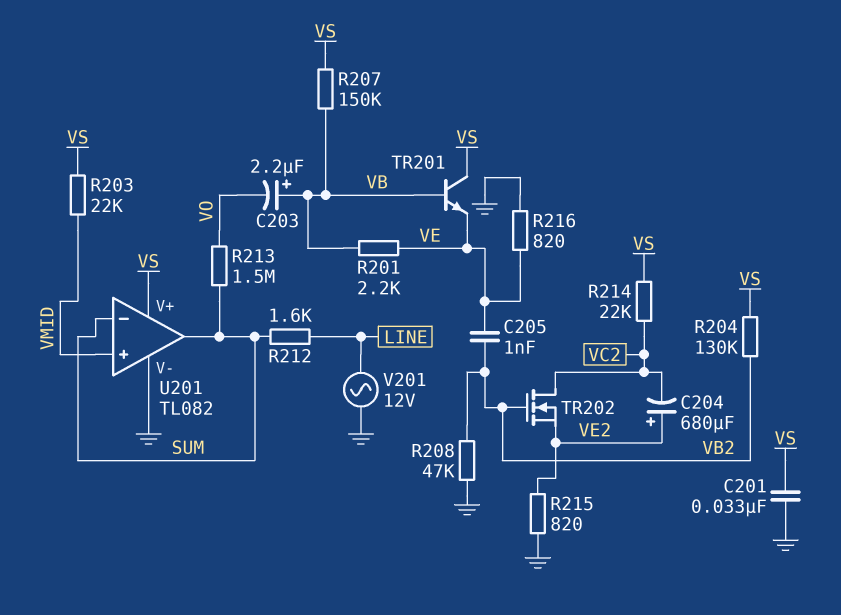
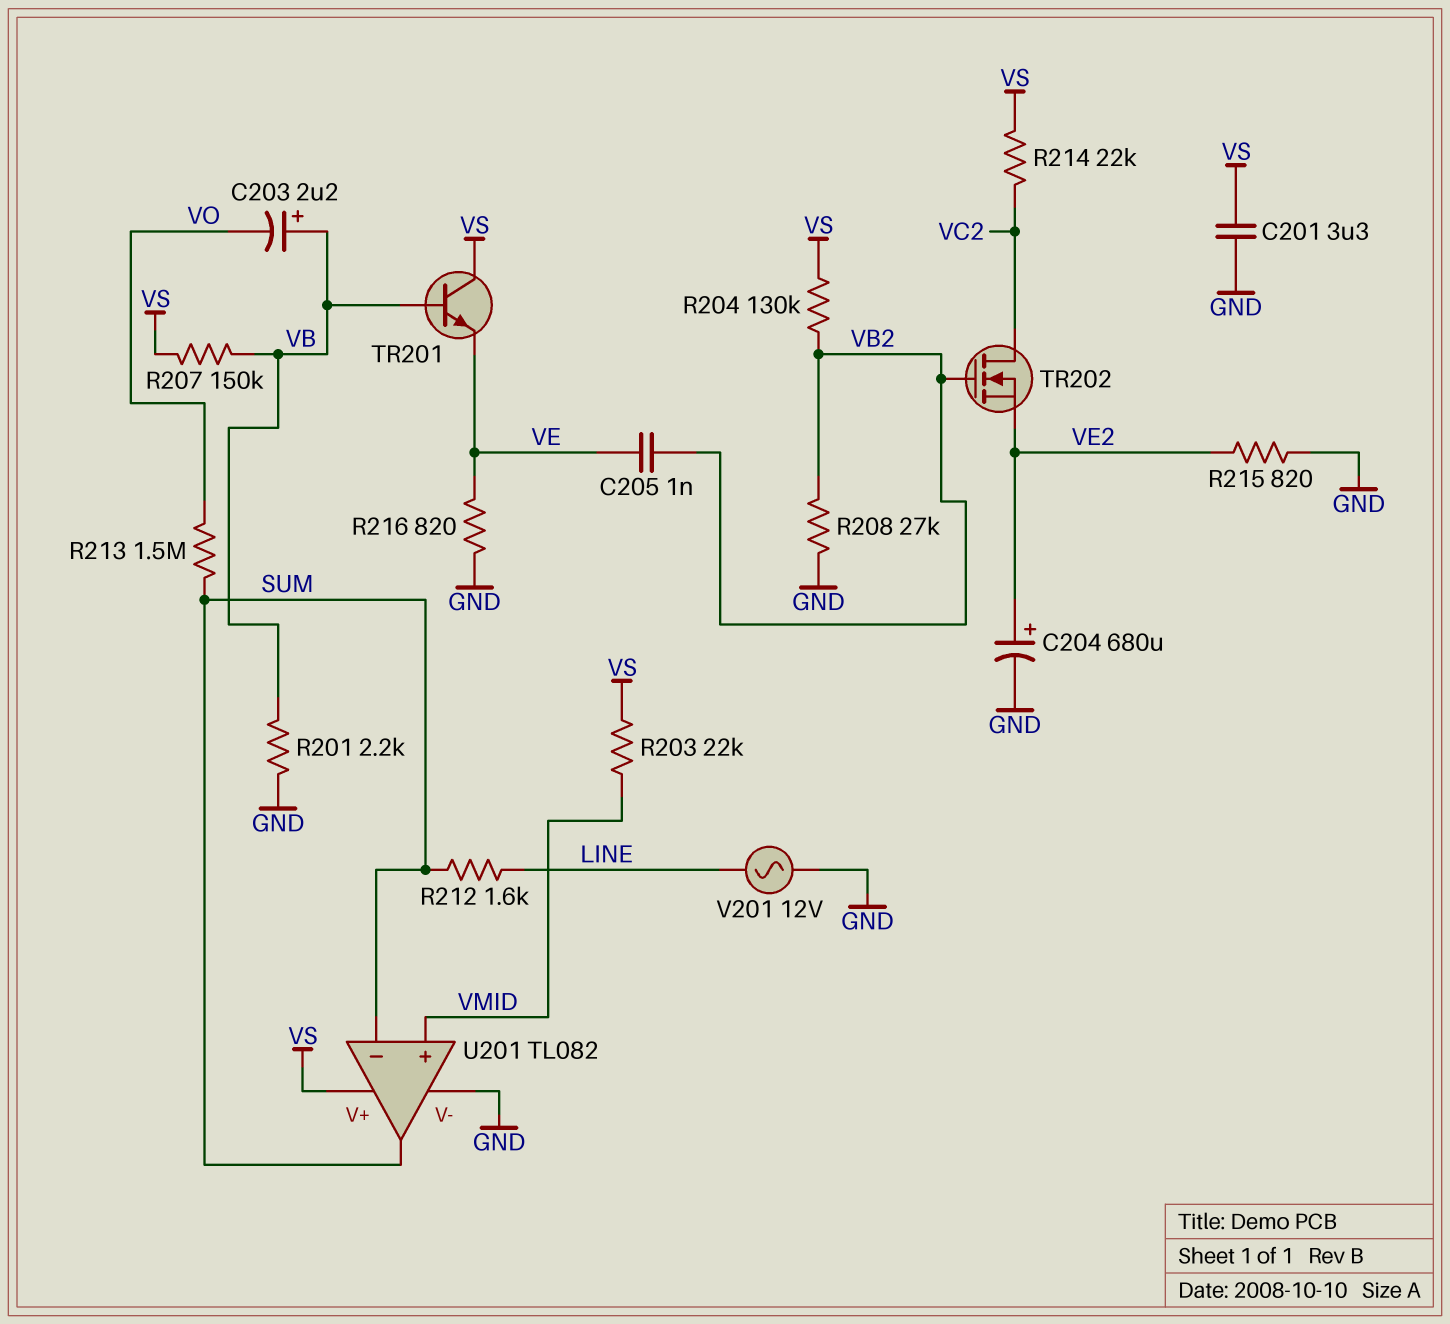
C201: 33nF (GND, VS) -> 3.3uF (GND, VS)
C204: 680uF (plus VE2, minus VC2) -> 680uF (plus VE2, minus GND)
R201: 2.2k (VB, VE) -> 2.2k (GND, VB)
R208: 47k (GND, VB2) -> 27k (GND, VB2)

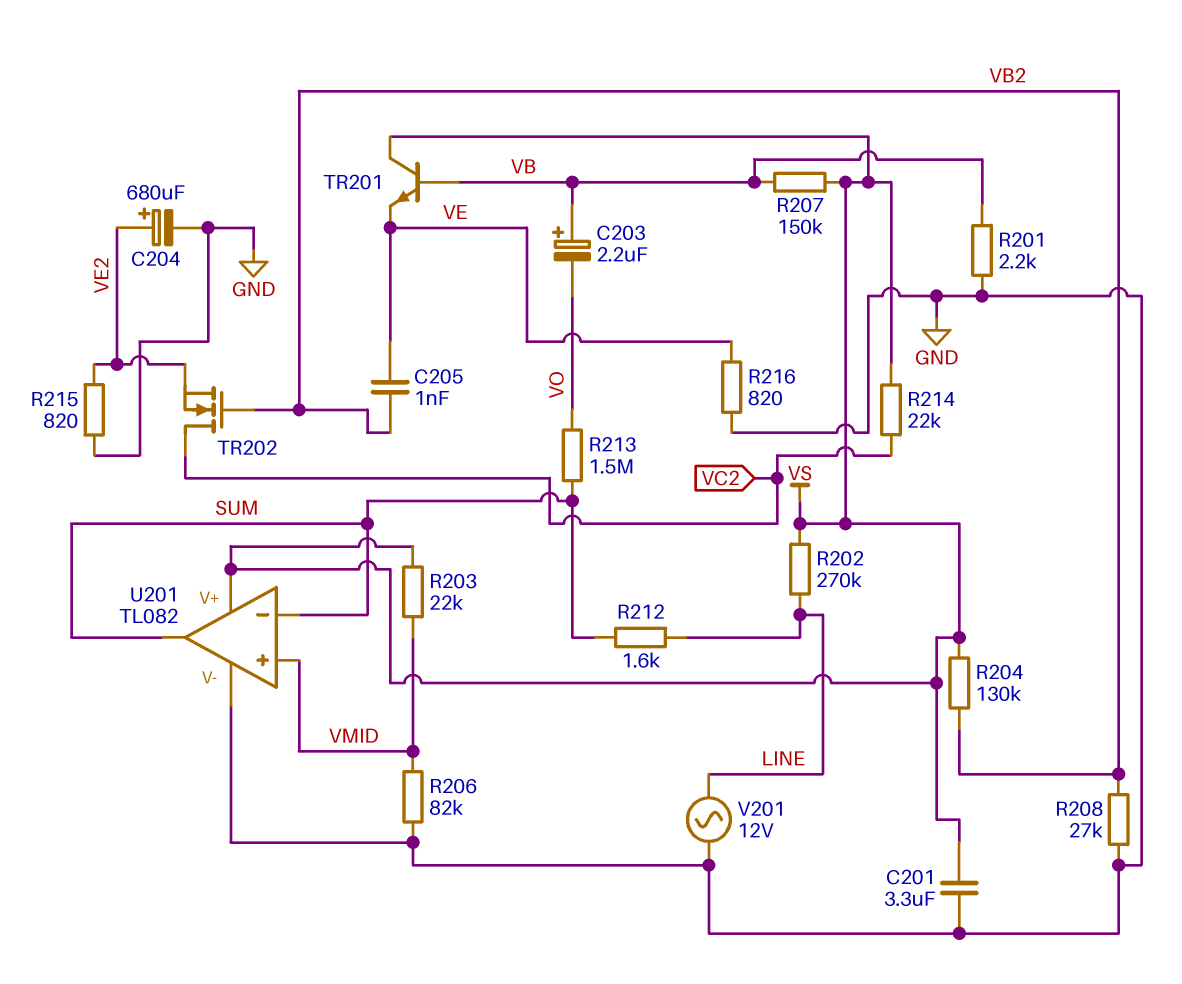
R202: none -> 270k (LINE, VS)
R206: none -> 82k (GND, VMID)

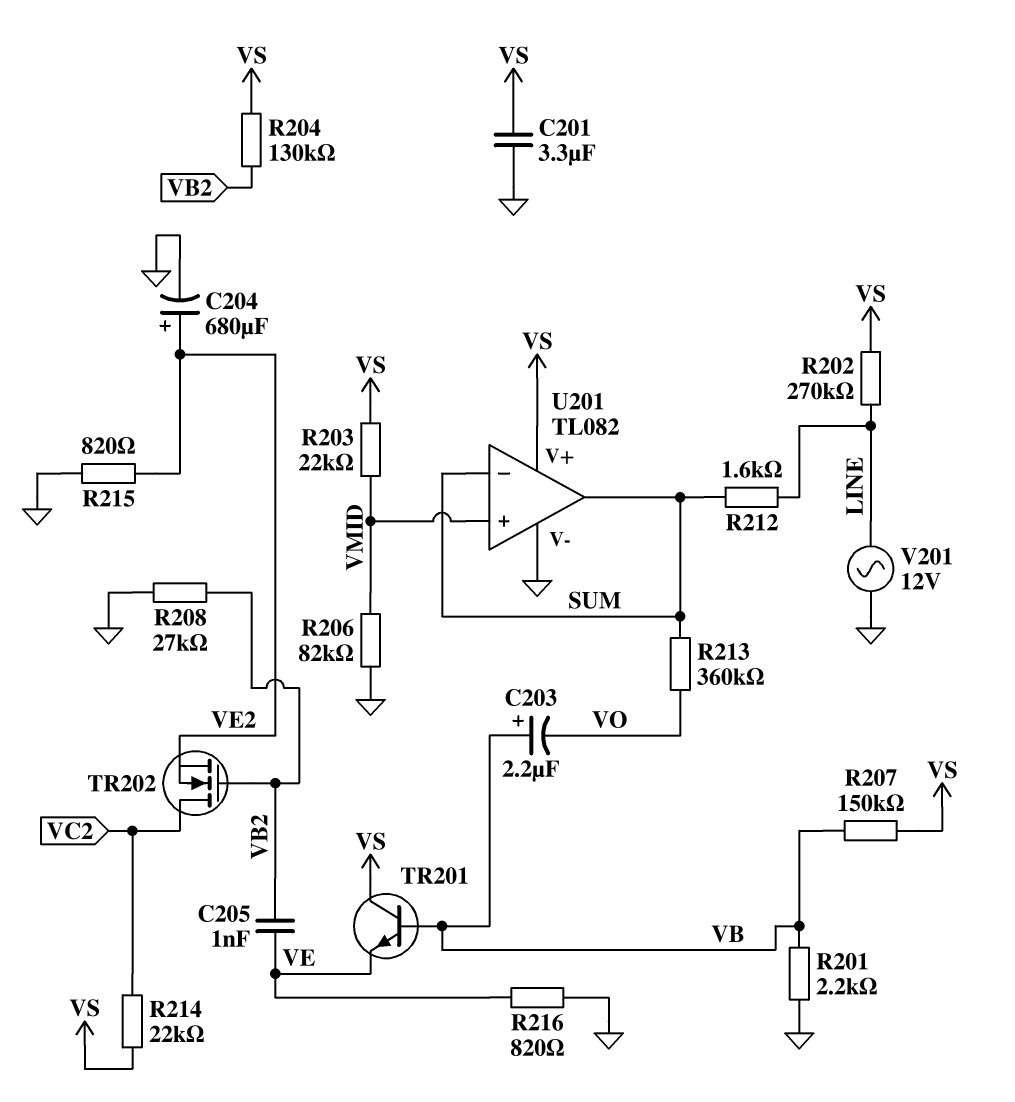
R213: 1.5M (SUM, VO) -> 360k (SUM, VO)

